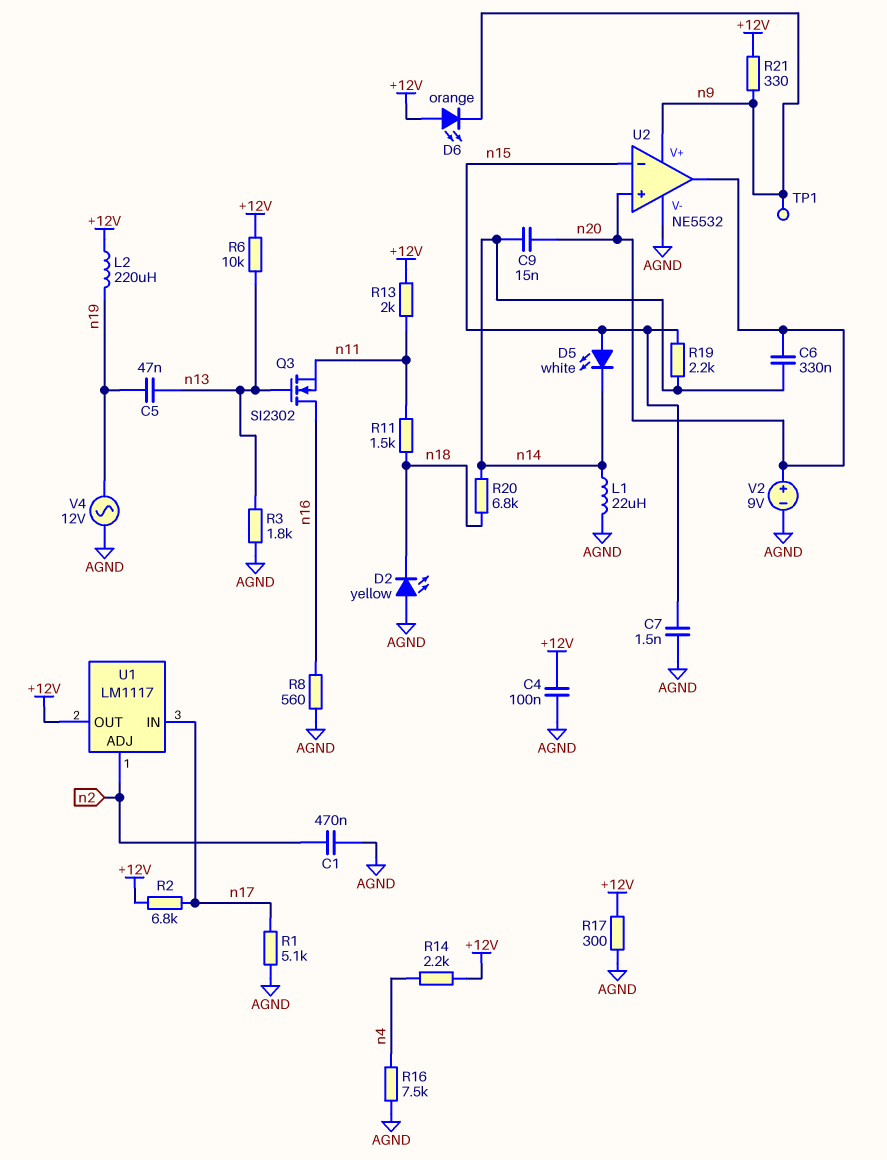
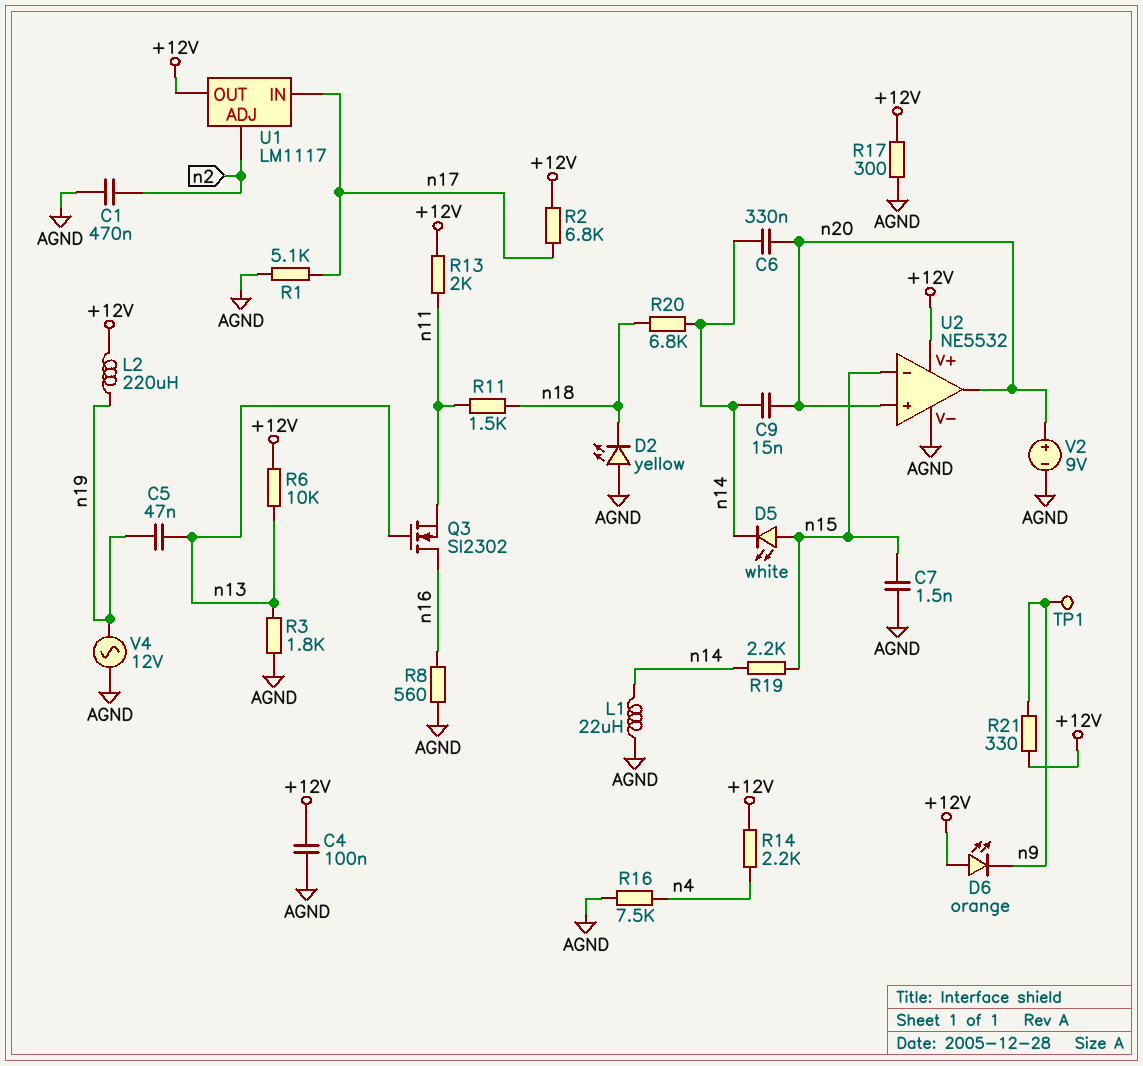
U2 pin V+: n9 -> +12V

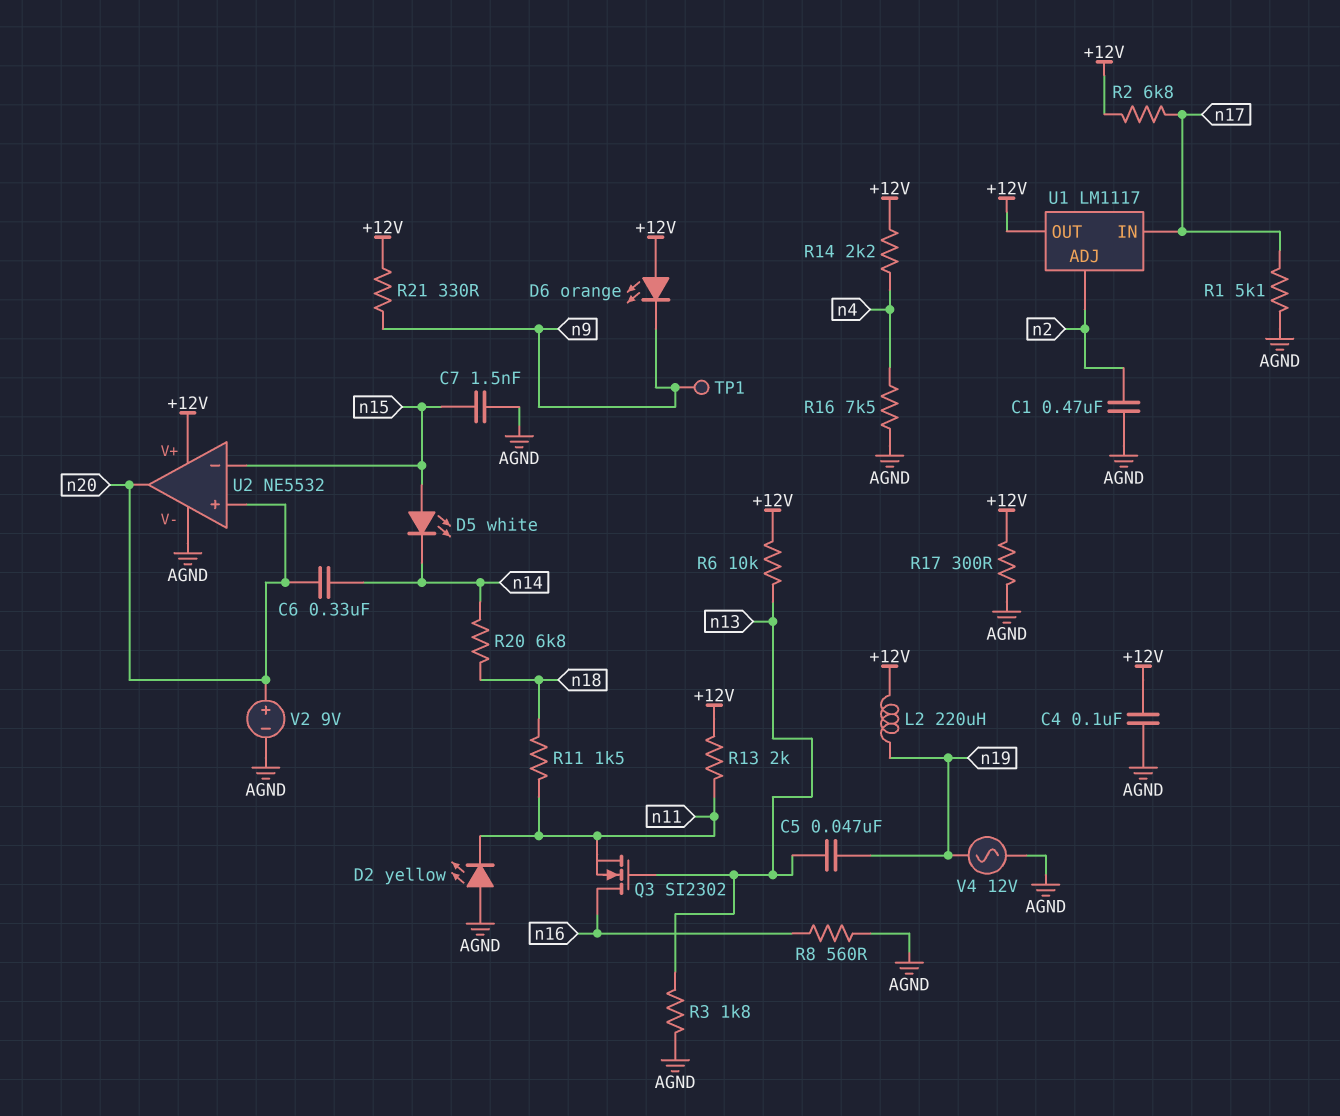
C9: 15nF (n14, n20) -> none
D2: LED yellow (A AGND, K n18) -> LED yellow (A AGND, K n11)
L1: 22uH (AGND, n14) -> none
R19: 2.2k (n14, n15) -> none

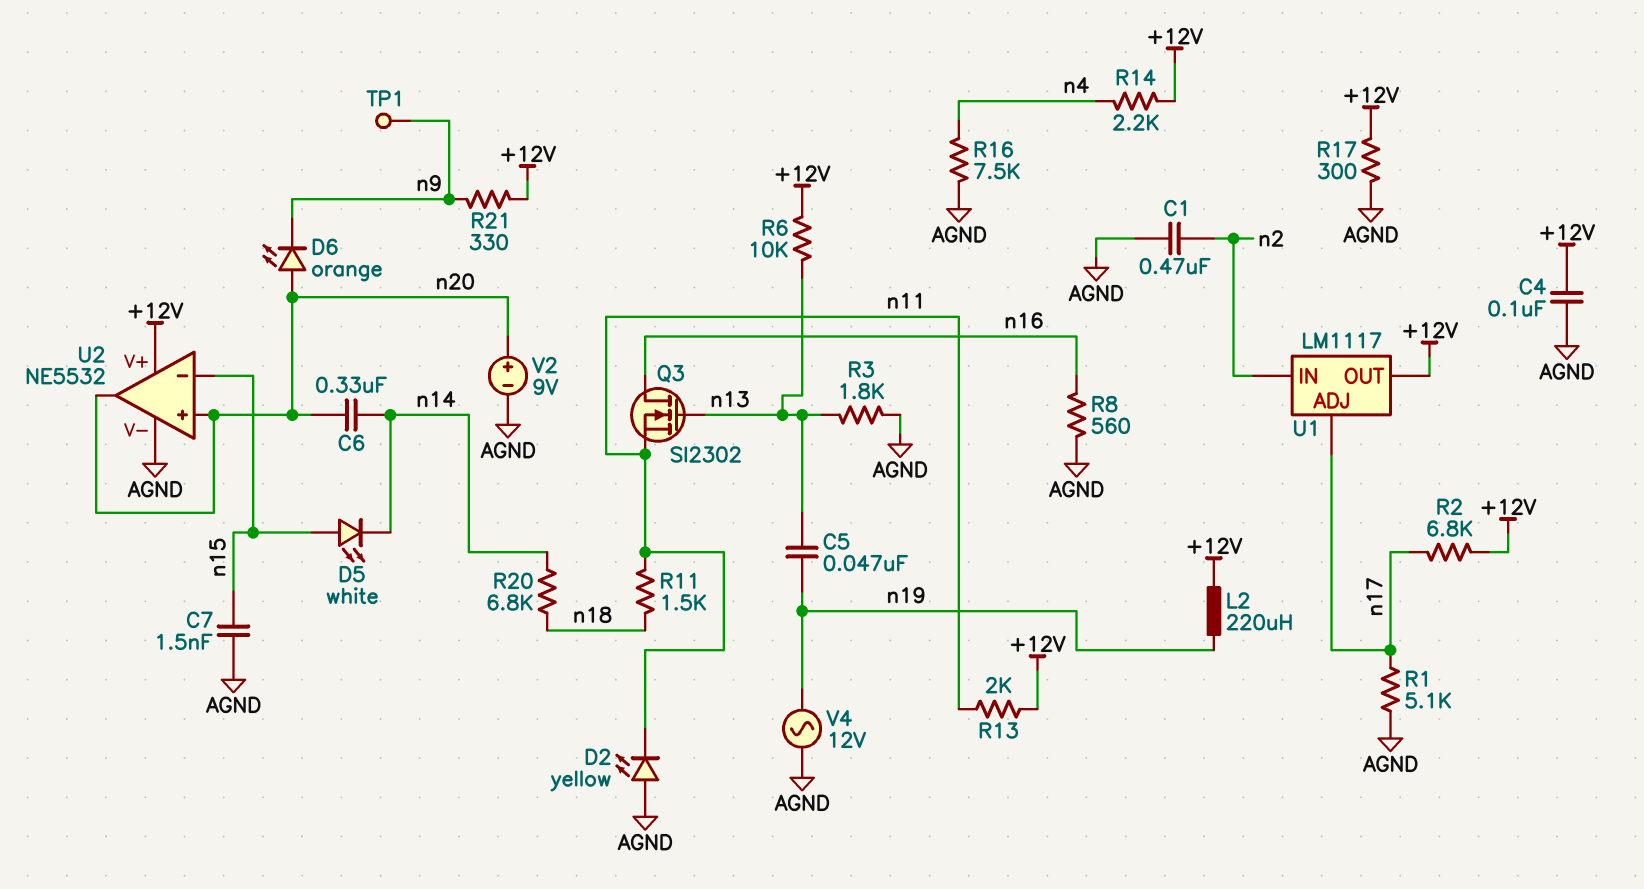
D6: LED orange (A +12V, K n9) -> LED orange (A n20, K n9)
U1 pin ADJ: n2 -> n17
U1 pin IN: n17 -> n2

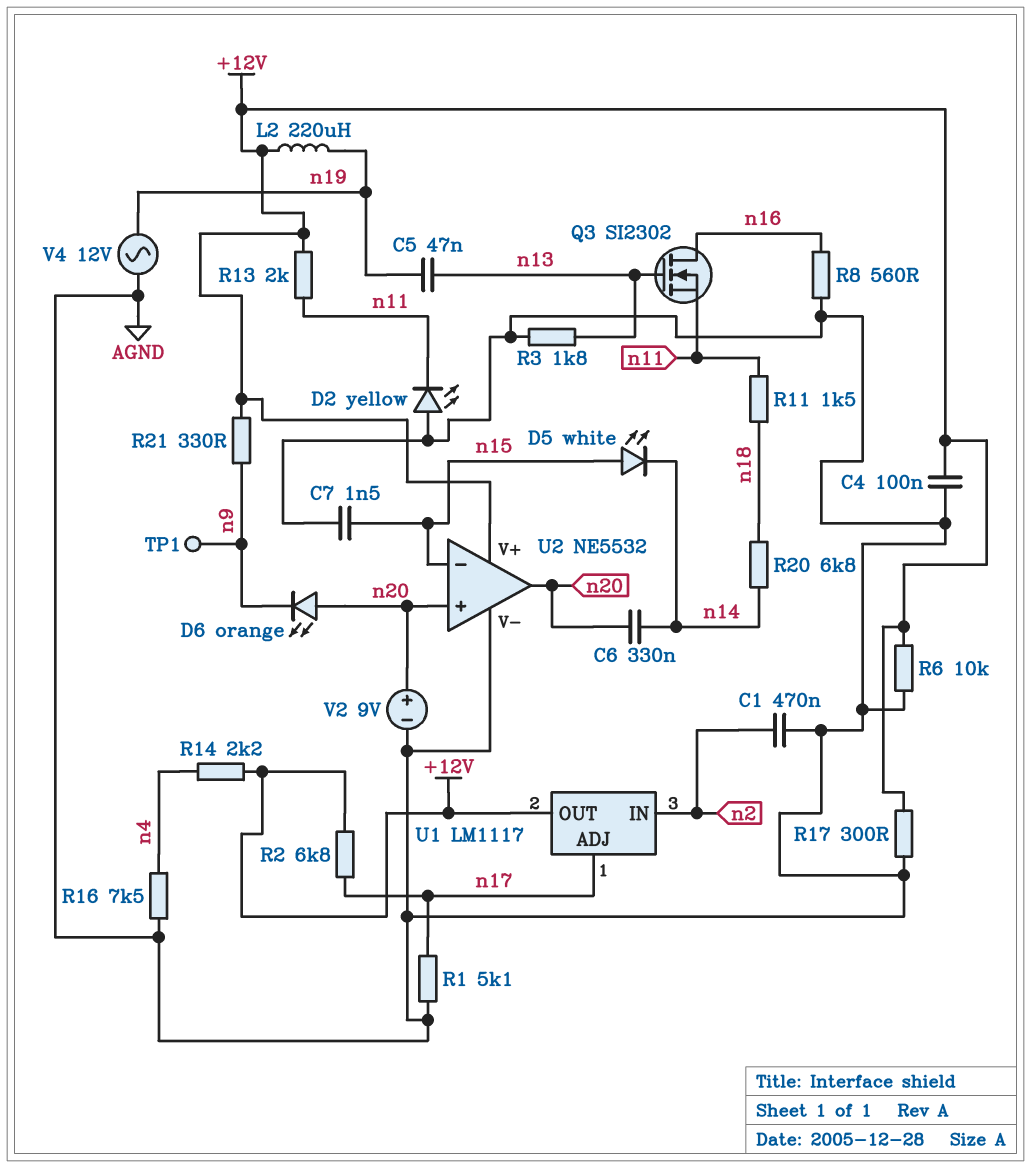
R6: 10k (+12V, n13) -> 10k (+12V, AGND)

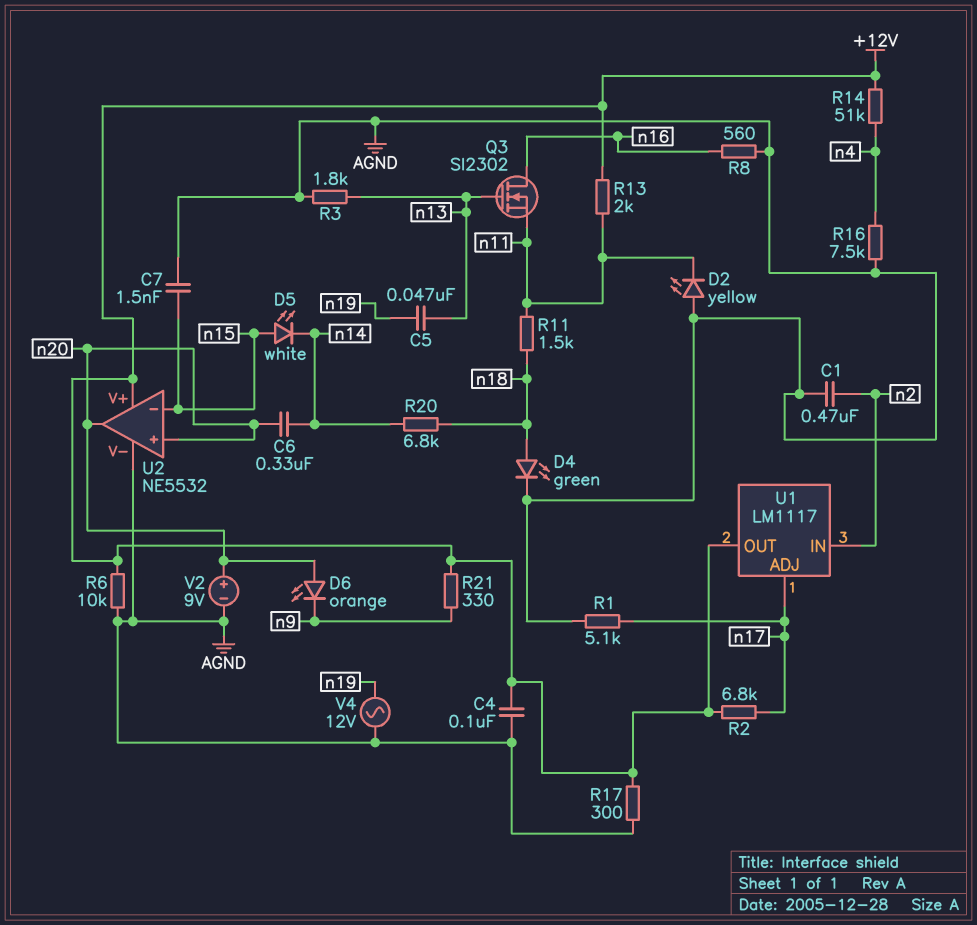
D4: none -> LED green (A n18, K AGND)
L2: 220uH (+12V, n19) -> none
R14: 2.2k (+12V, n4) -> 51k (+12V, n4)
TP1: test point (n9) -> none

